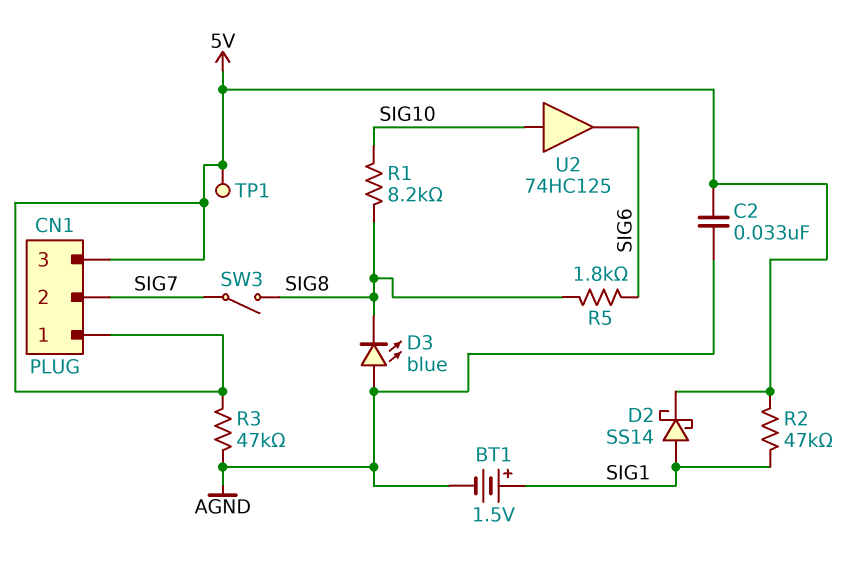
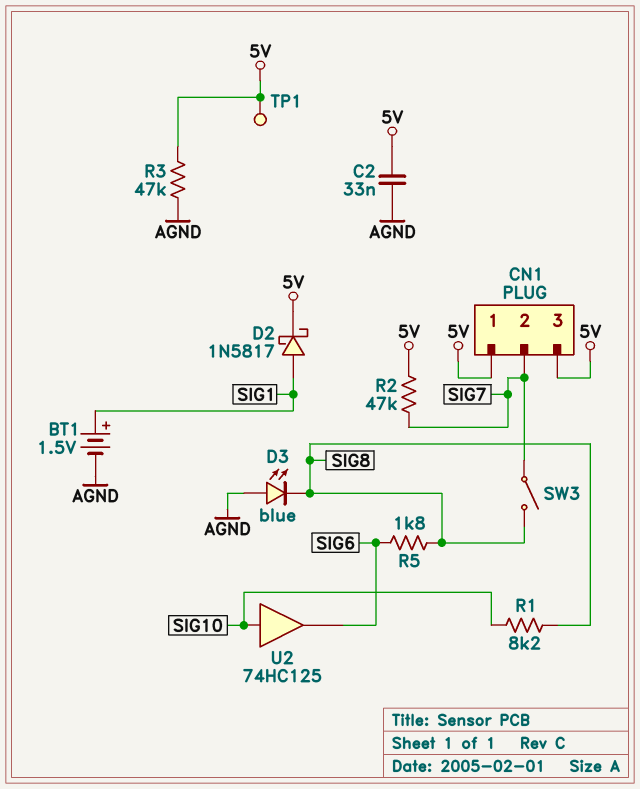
D2: schottky SS14 (A SIG1, K 5V) -> schottky 1N5817 (A SIG1, K 5V)
R2: 47k (5V, SIG1) -> 47k (5V, SIG7)

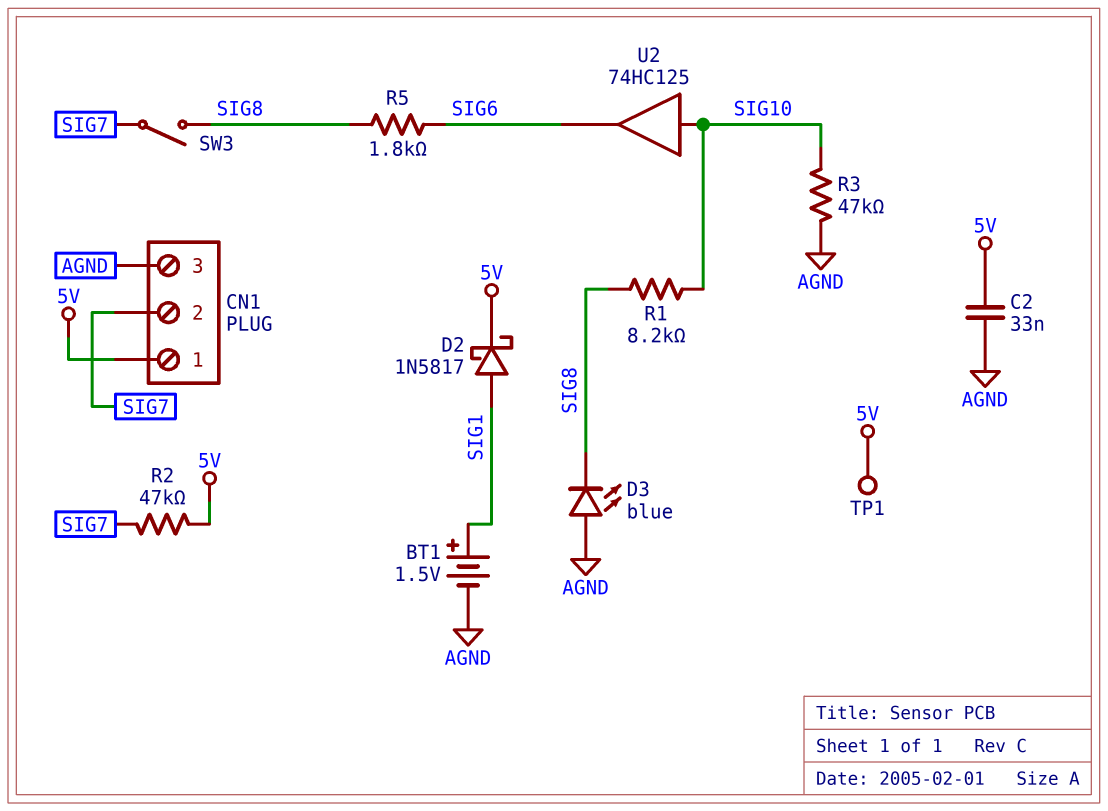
CN1 pin 3: 5V -> AGND
R3: 47k (5V, AGND) -> 47k (AGND, SIG10)

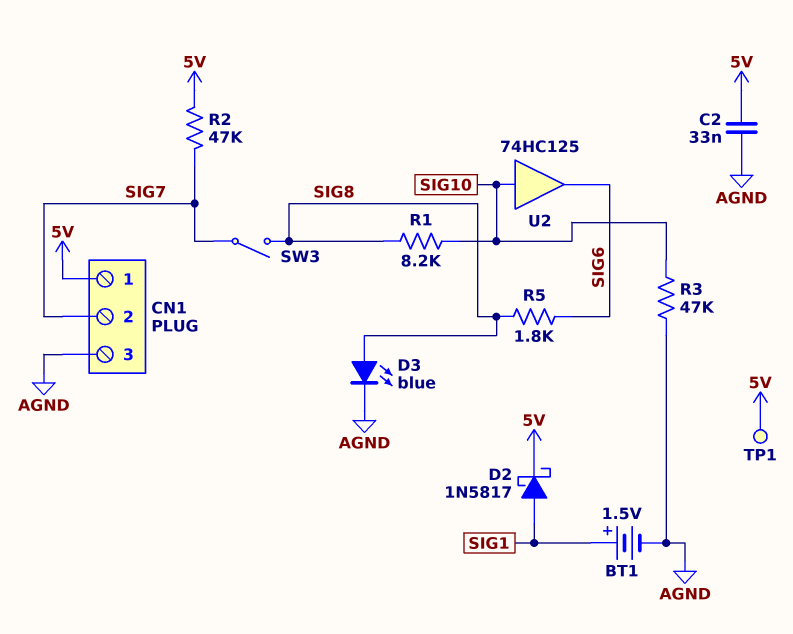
D3: LED blue (A AGND, K SIG8) -> LED blue (A SIG8, K AGND)

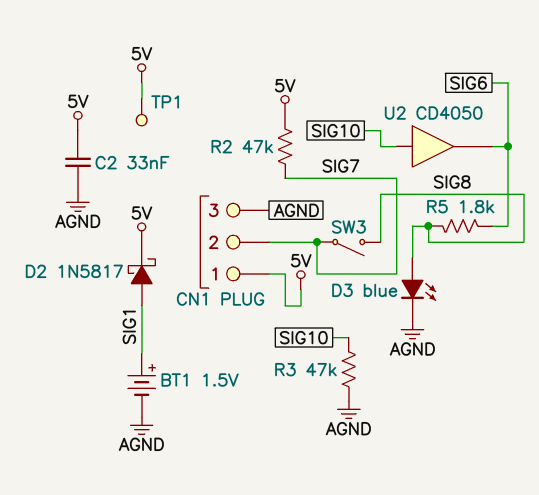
R1: 8.2k (SIG8, SIG10) -> none
U2: buffer 74HC125 (in SIG10, out SIG6) -> buffer CD4050 (in SIG10, out SIG6)

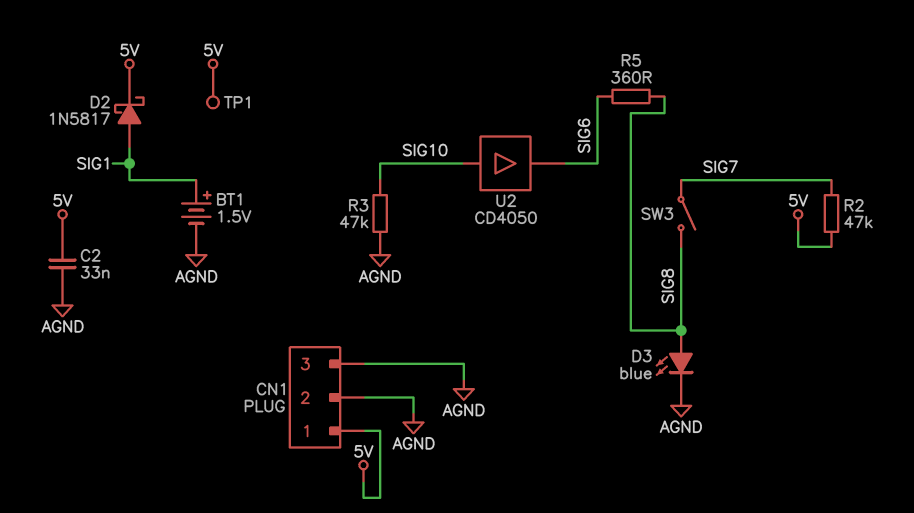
CN1 pin 2: SIG7 -> AGND
R5: 1.8k (SIG6, SIG8) -> 360 (SIG6, SIG8)

